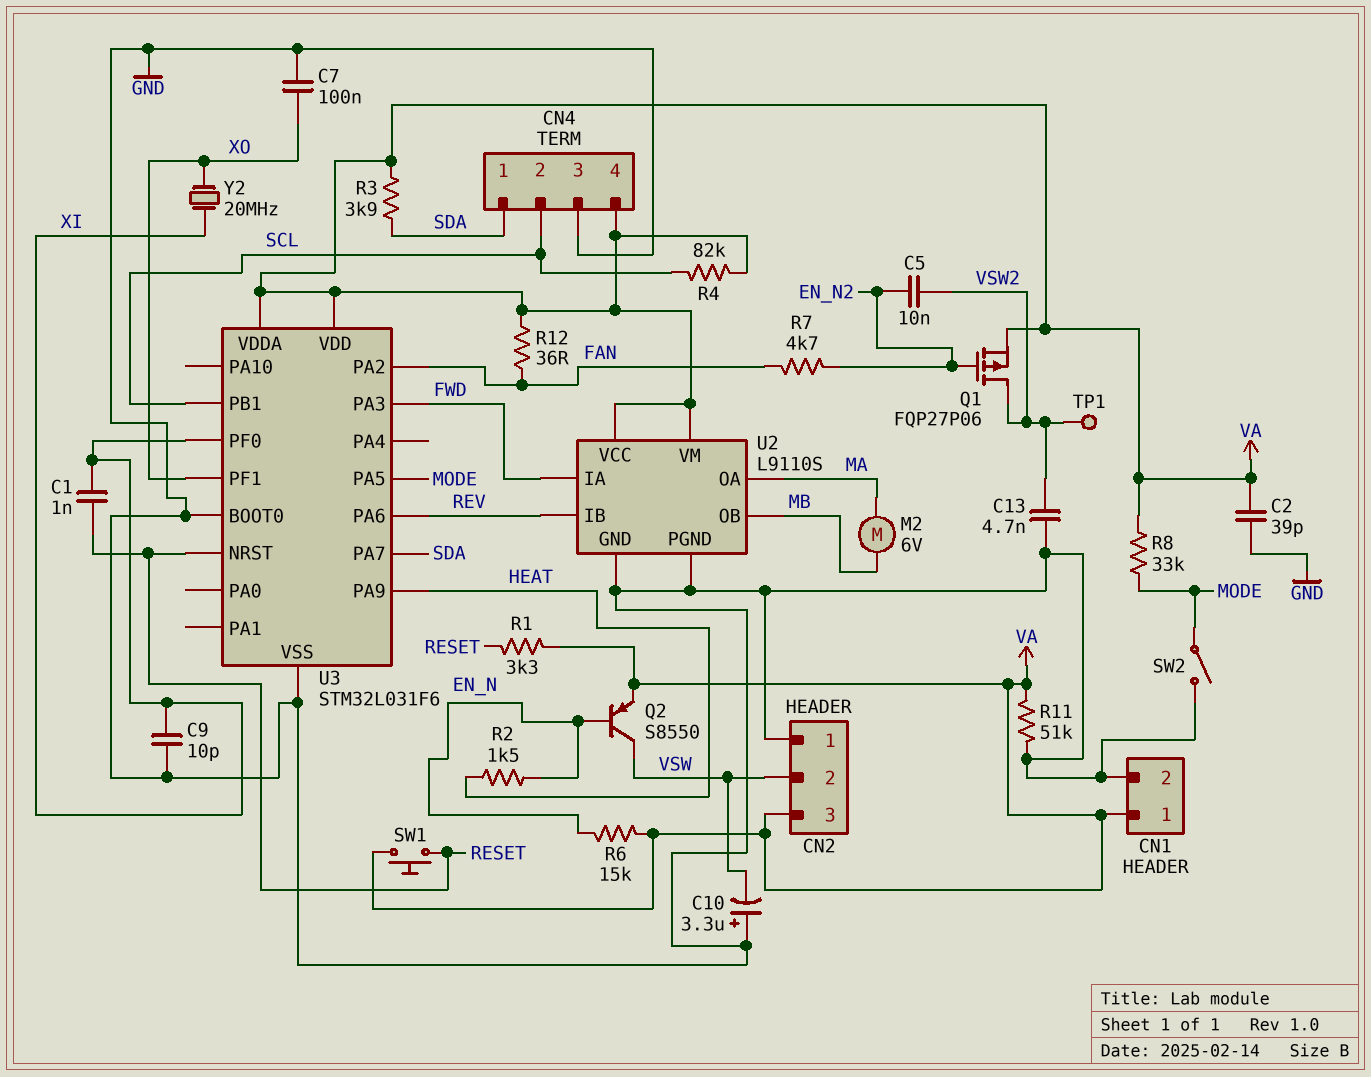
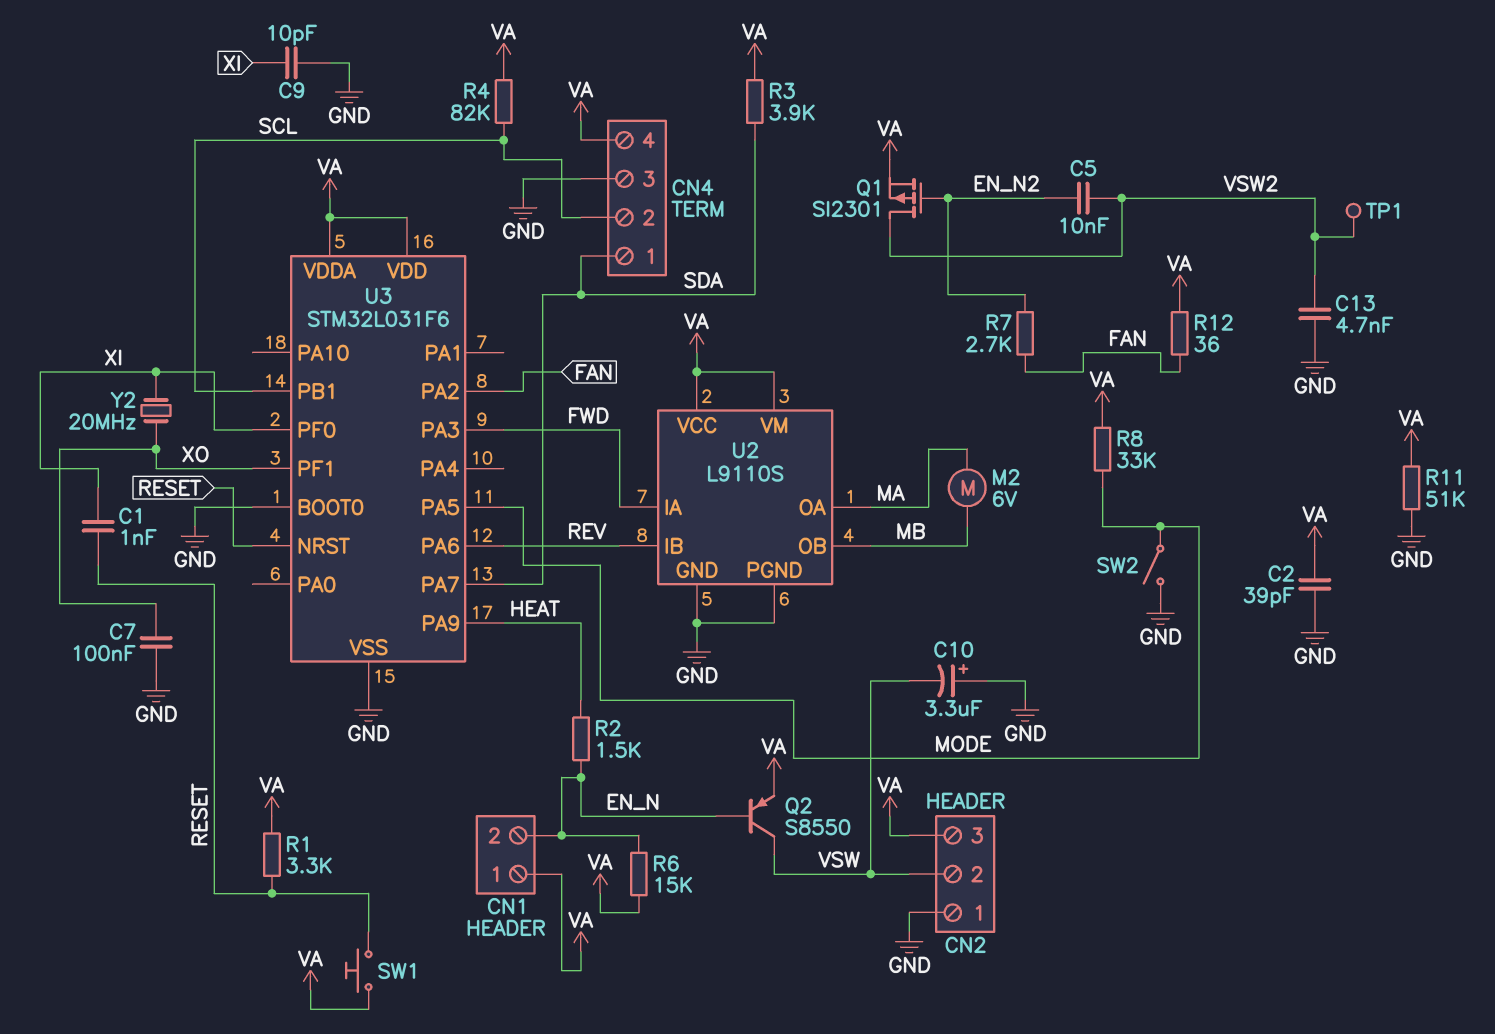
CN1 pin 2: GND -> EN_N
Q1: PMOS FQP27P06 (G EN_N2, D VSW2, S VA) -> PMOS SI2301 (G EN_N2, D VSW2, S VA)
R7: 4.7k (EN_N2, FAN) -> 2.7k (EN_N2, FAN)

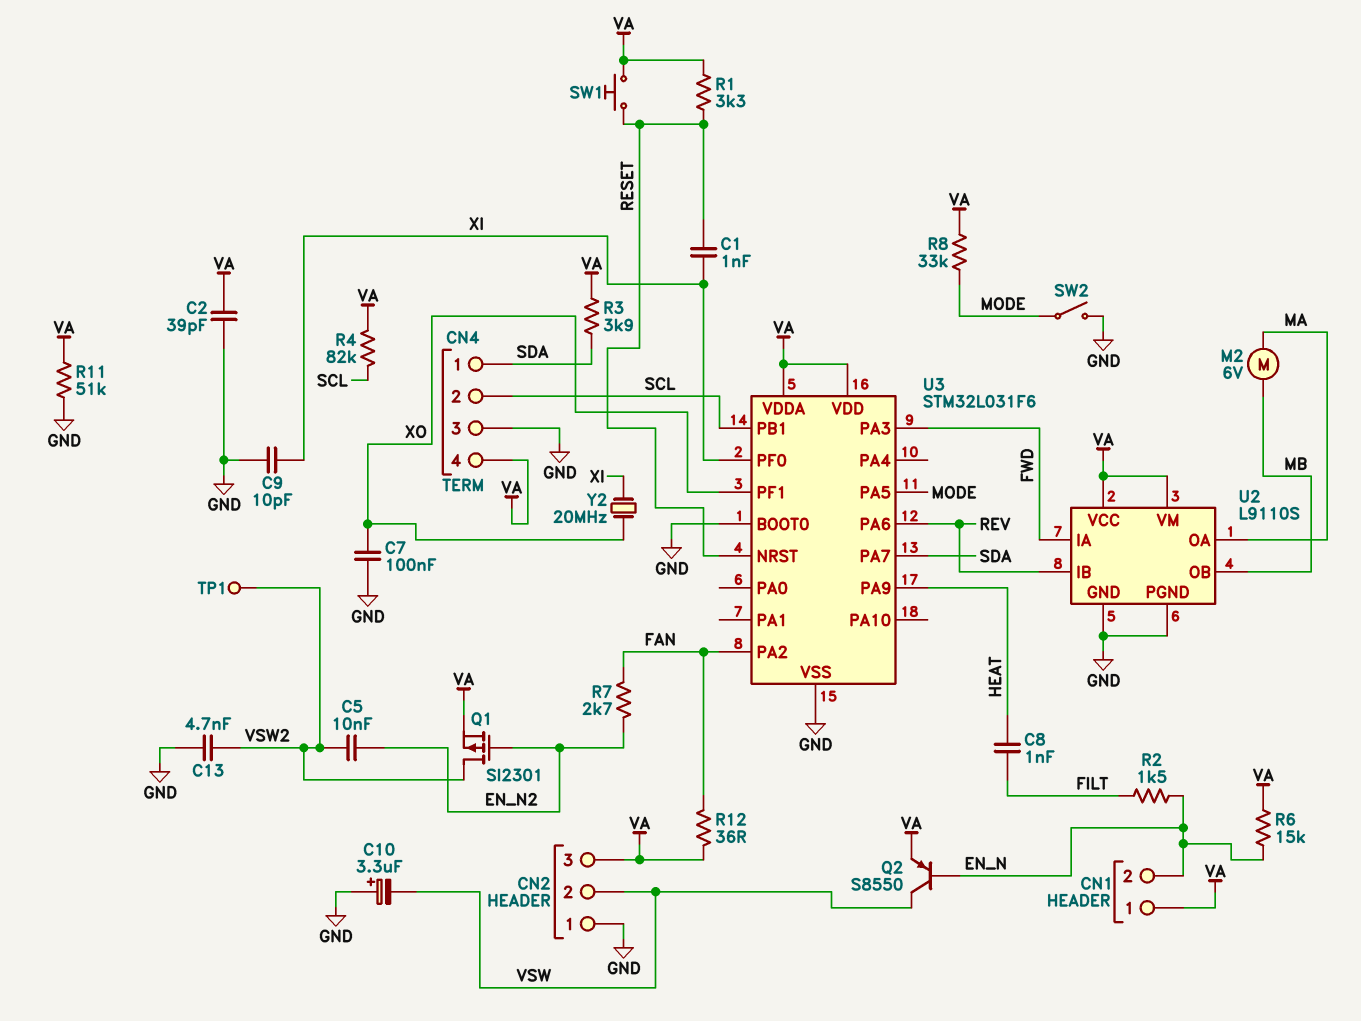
C8: none -> 1nF (FILT, HEAT)
R2: 1.5k (EN_N, HEAT) -> 1.5k (EN_N, FILT)

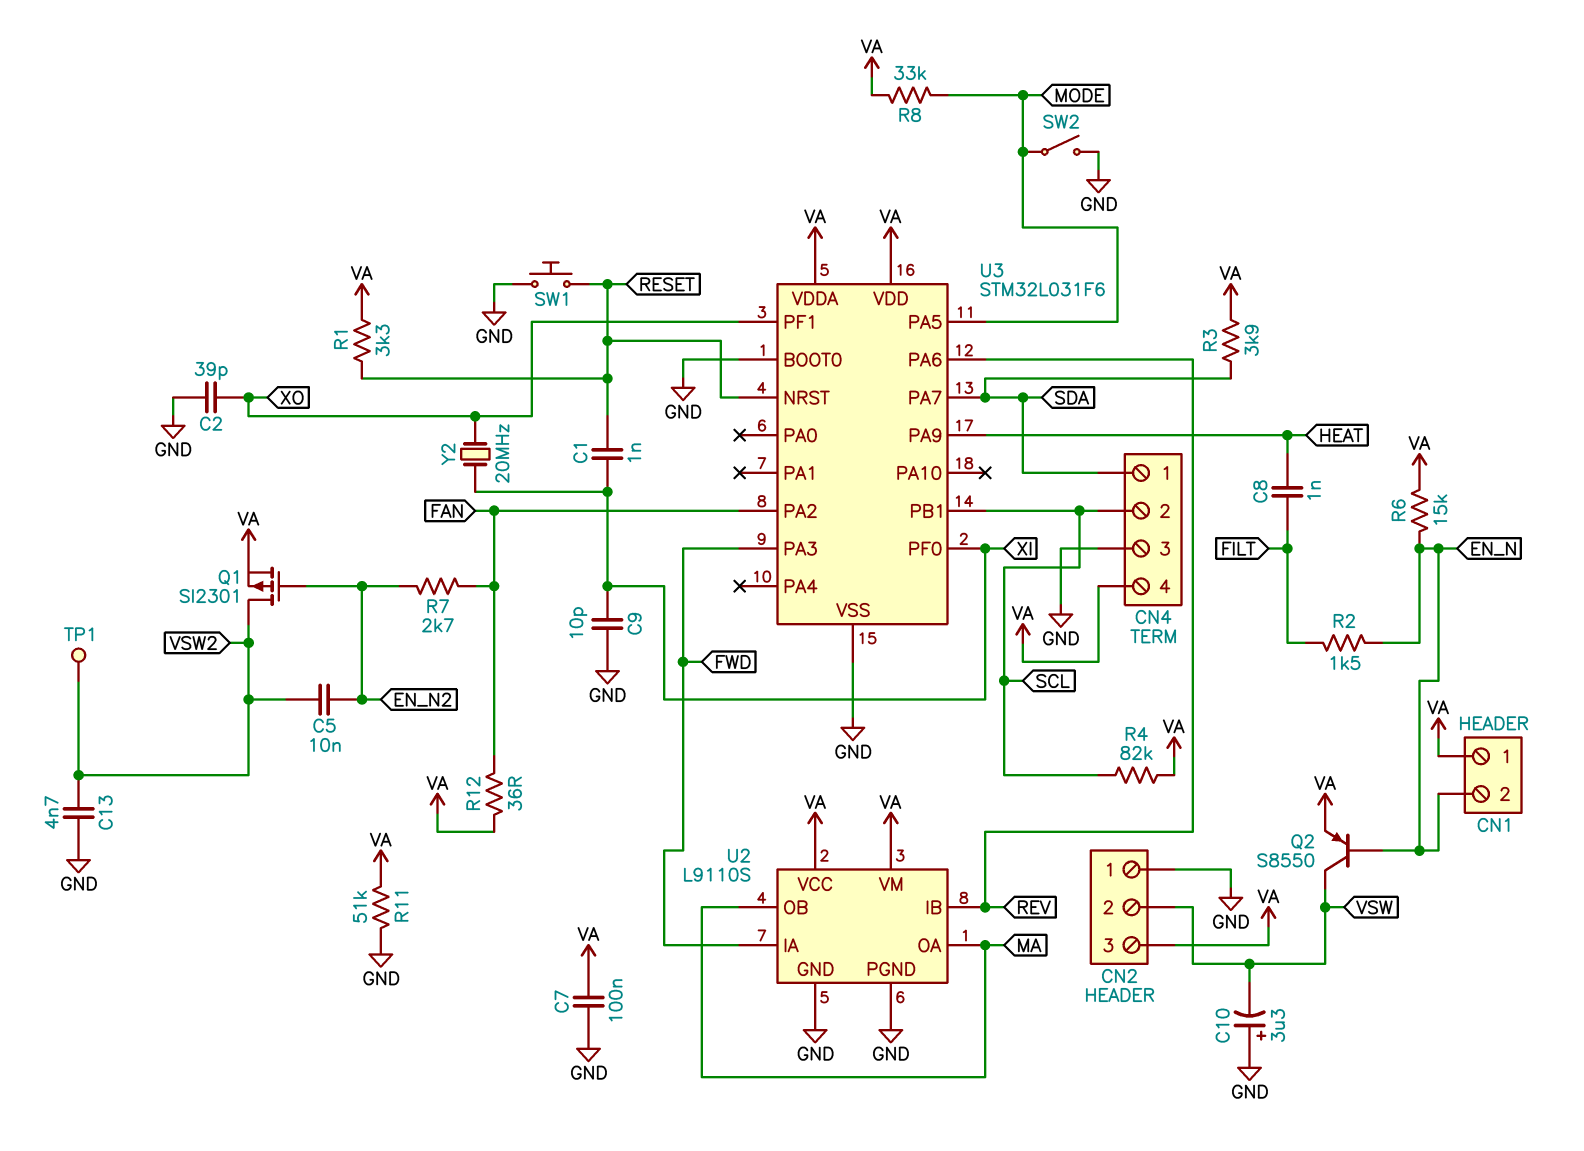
C2: 39pF (GND, VA) -> 39pF (GND, XO)
C7: 100nF (GND, XO) -> 100nF (GND, VA)
M2: motor 6V (MA, MB) -> none
SW1: button (RESET, VA) -> button (GND, RESET)
U2 pin OB: MB -> MA

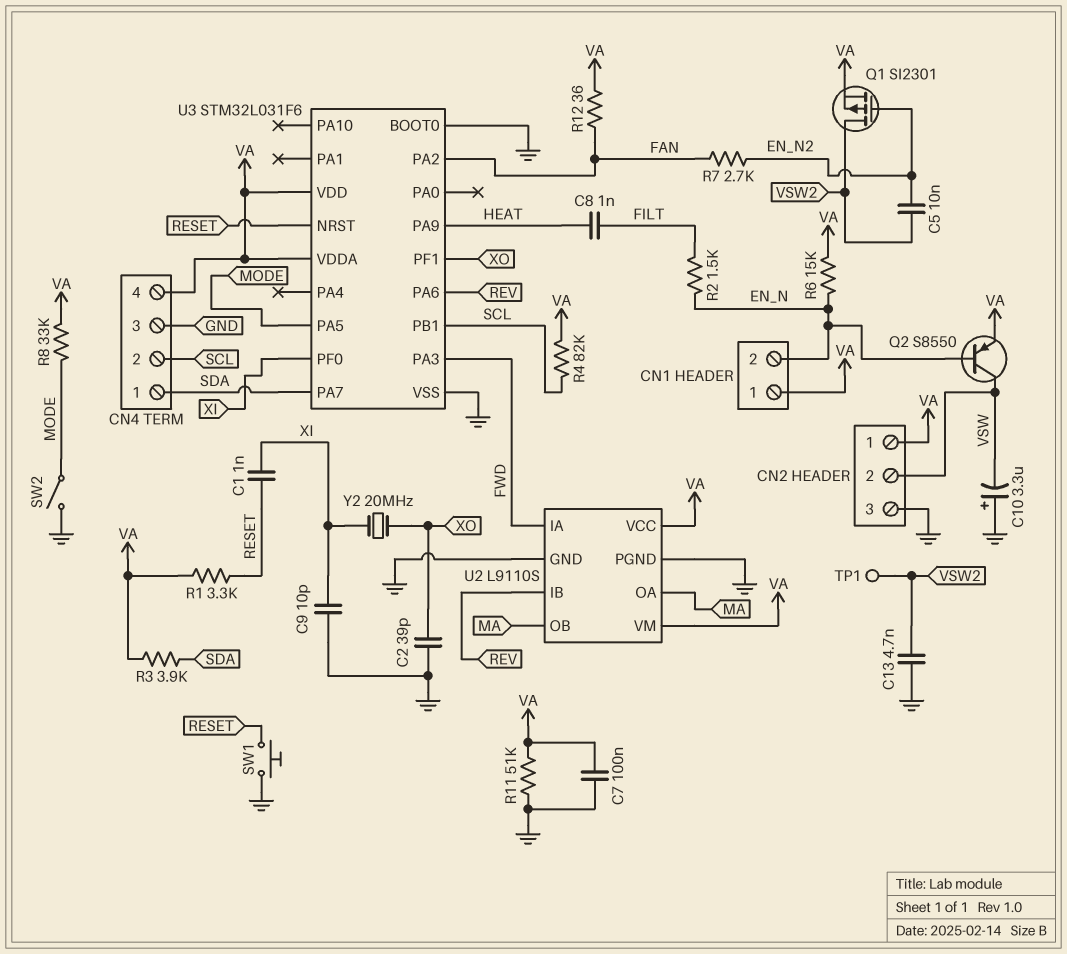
CN2 pin 1: GND -> VA
CN2 pin 3: VA -> GND

